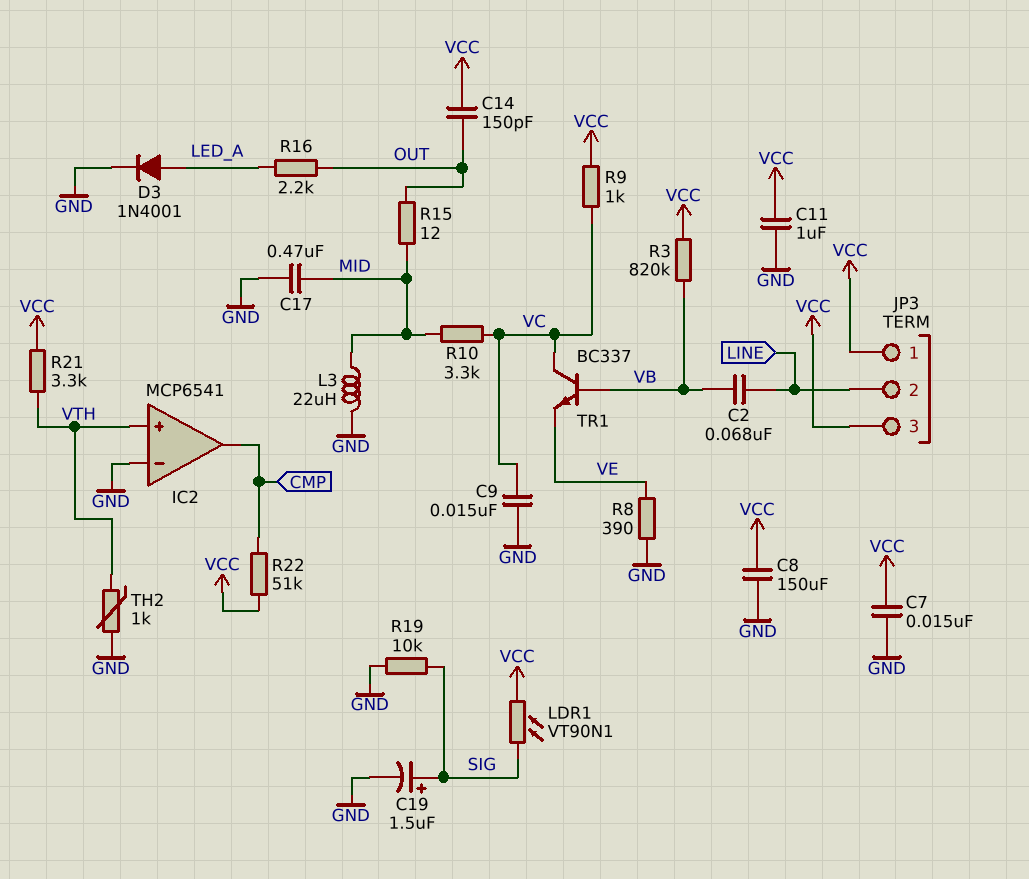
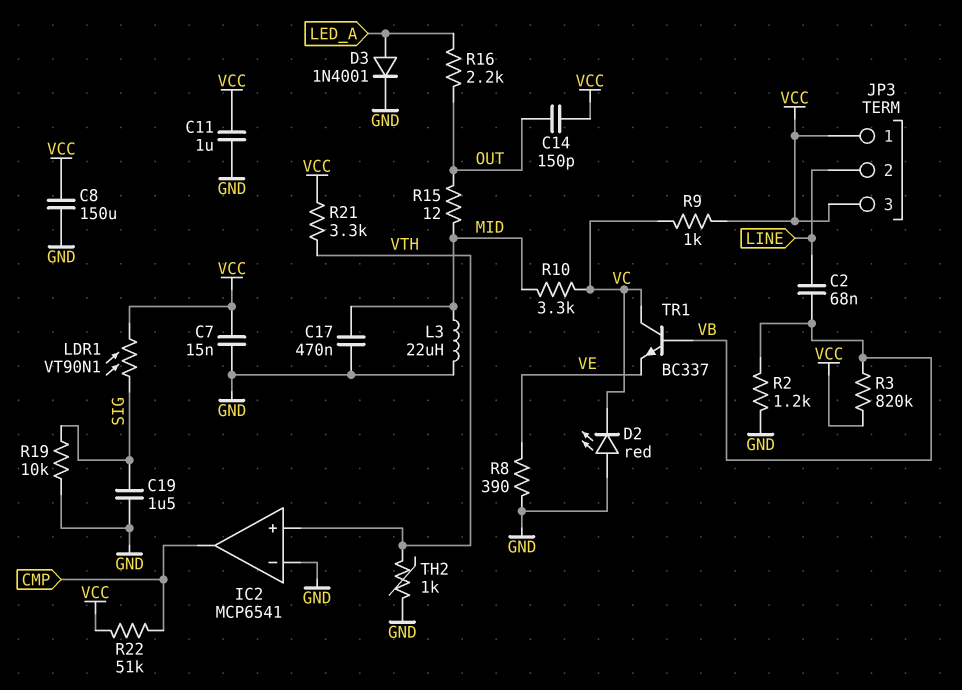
C9: 15nF (GND, VC) -> none
C19: 1.5uF (plus SIG, minus GND) -> 1.5uF (GND, SIG)
D2: none -> LED red (A GND, K VC)
R2: none -> 1.2k (GND, VB)

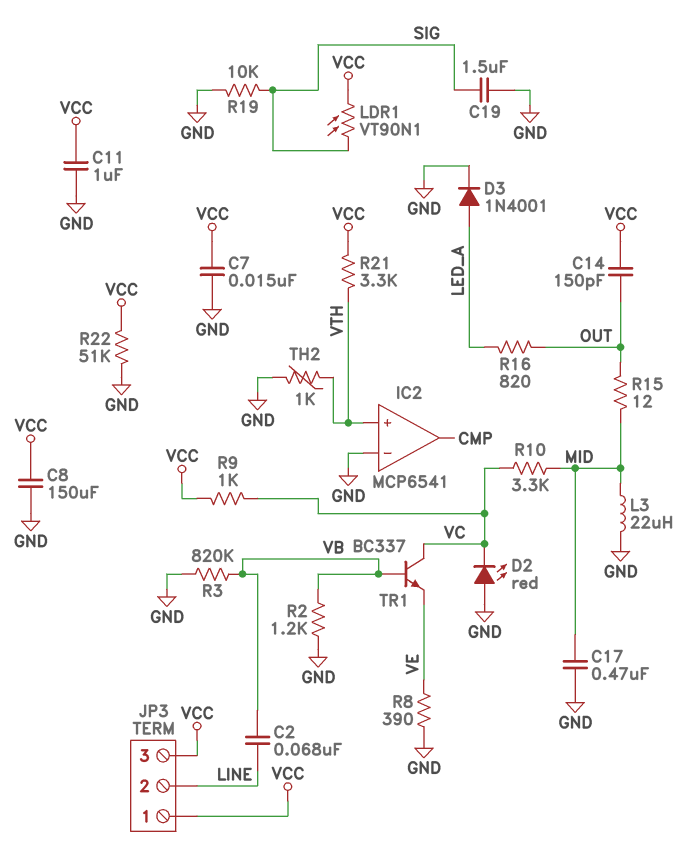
R3: 820k (VB, VCC) -> 820k (GND, VB)
R16: 2.2k (LED_A, OUT) -> 820 (LED_A, OUT)
R22: 51k (CMP, VCC) -> 51k (GND, VCC)

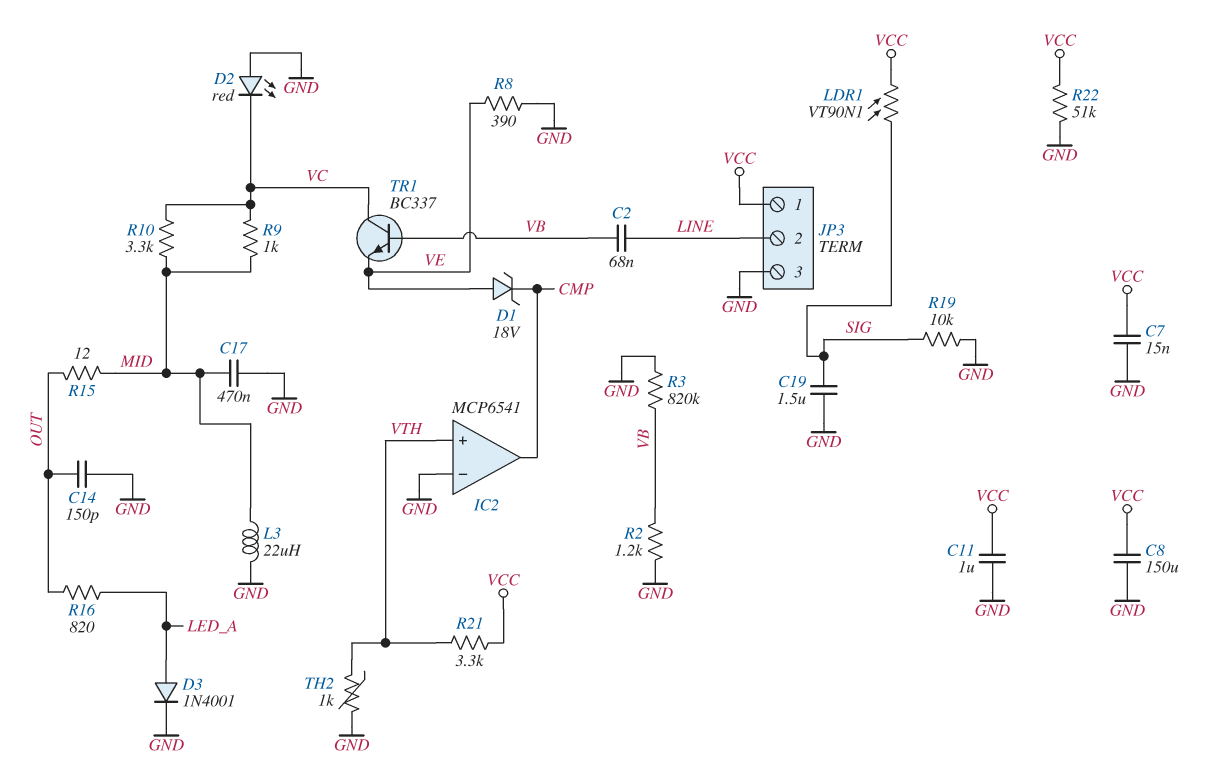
C14: 150pF (OUT, VCC) -> 150pF (GND, OUT)
D1: none -> zener 18V (A VE, K CMP)
JP3 pin 3: VCC -> GND
R9: 1k (VC, VCC) -> 1k (MID, VC)

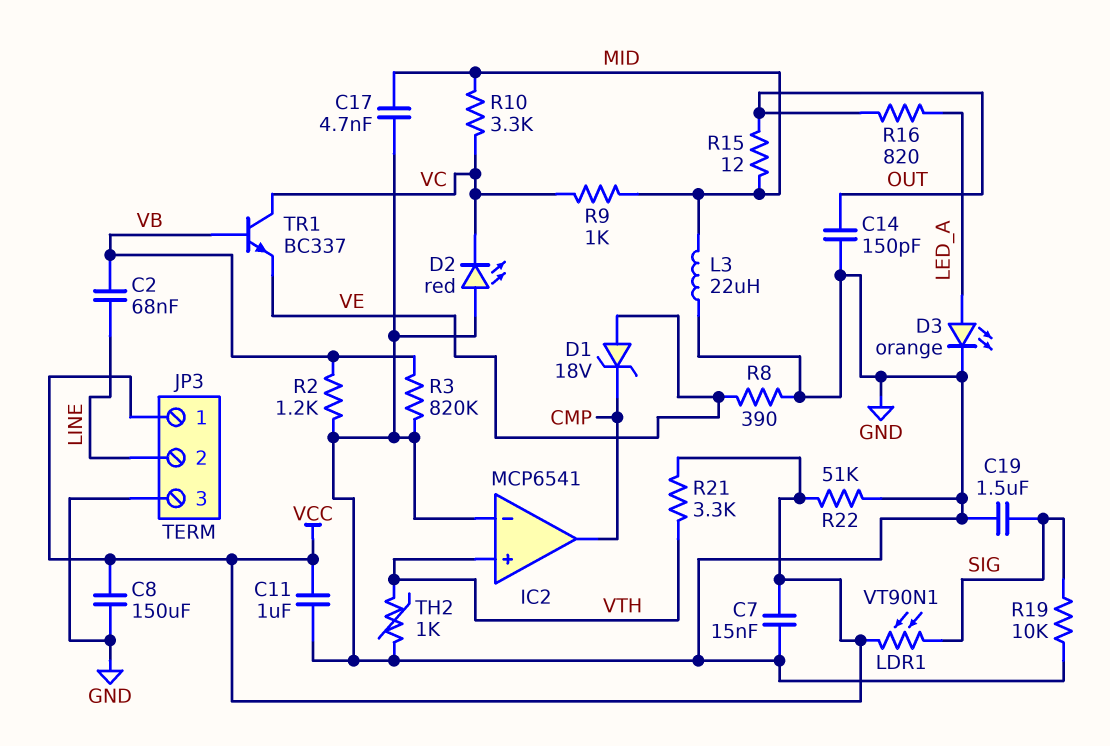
C17: 470nF (GND, MID) -> 4.7nF (GND, MID)
D3: diode 1N4001 (A LED_A, K GND) -> LED orange (A LED_A, K GND)

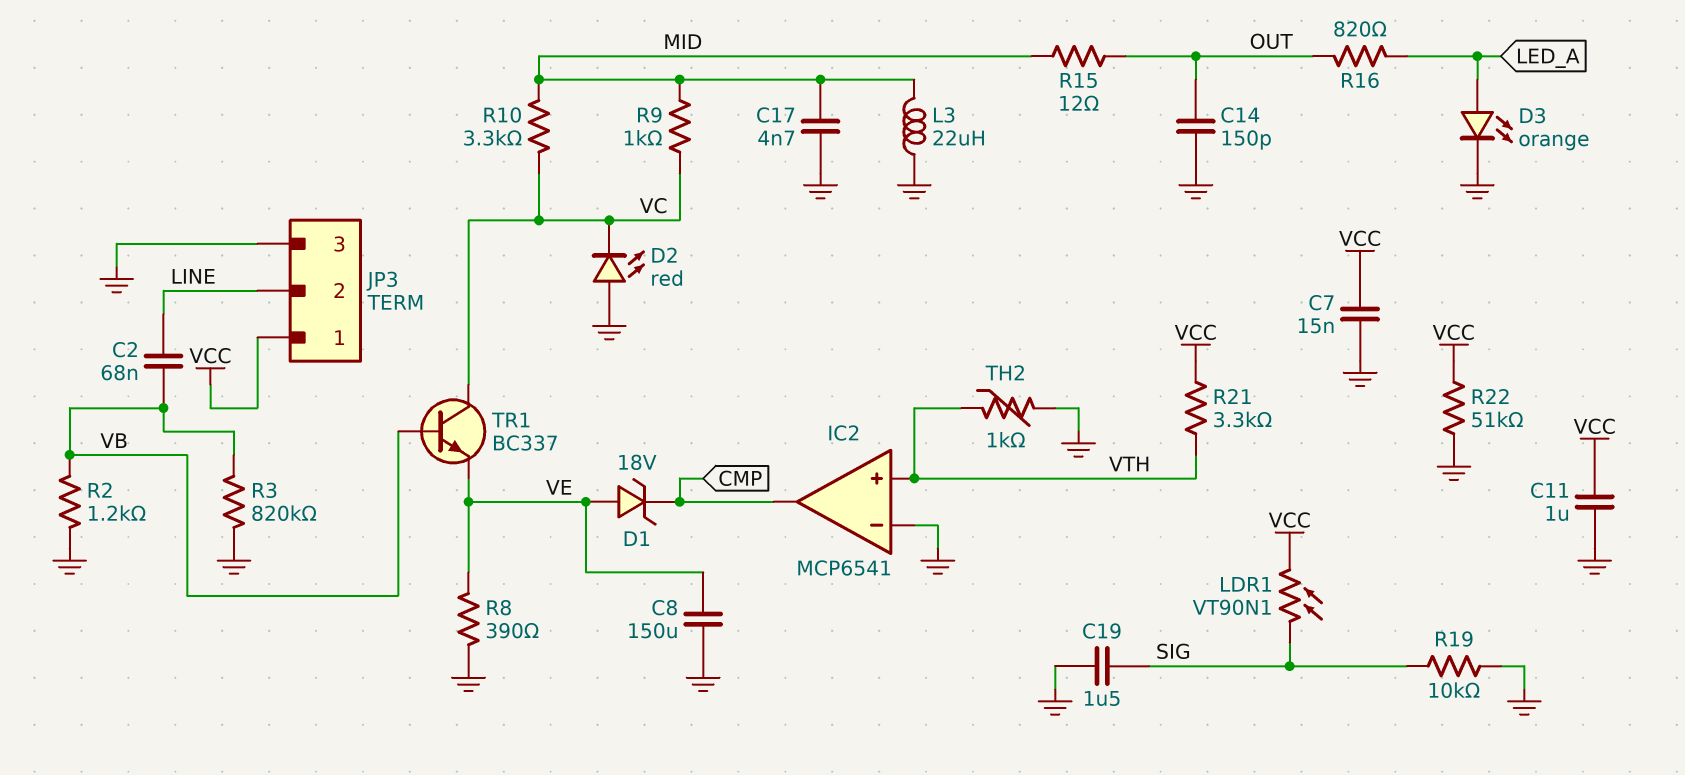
C8: 150uF (GND, VCC) -> 150uF (GND, VE)

